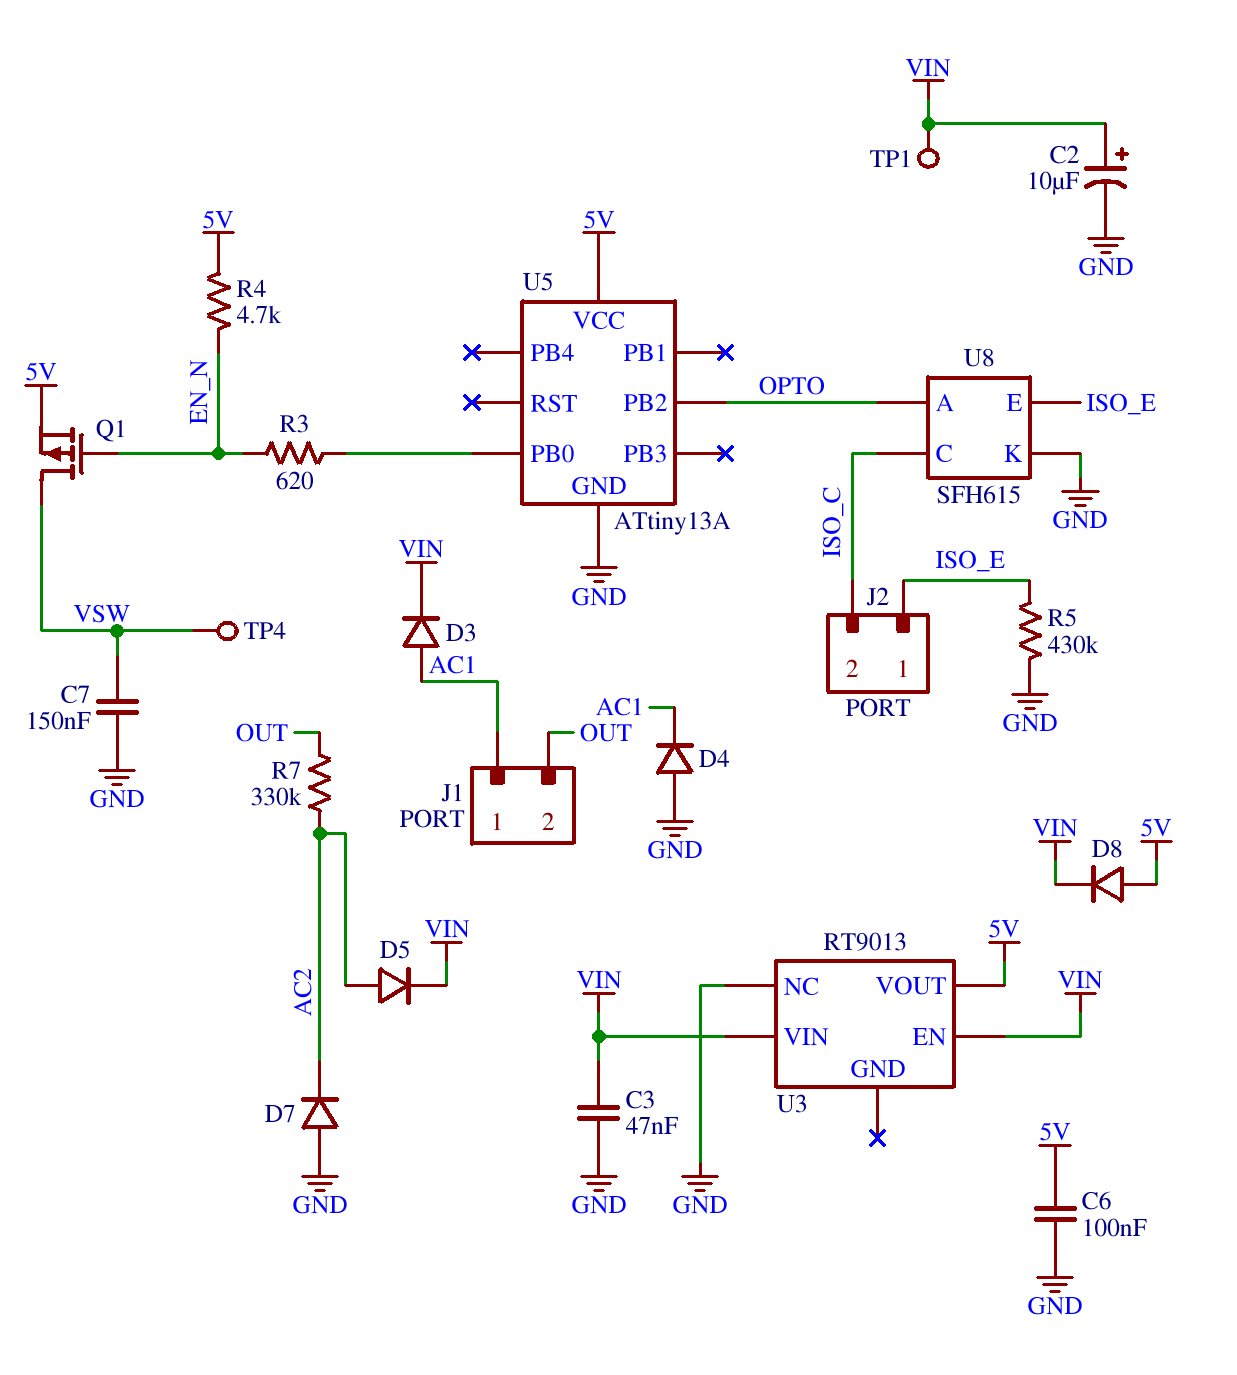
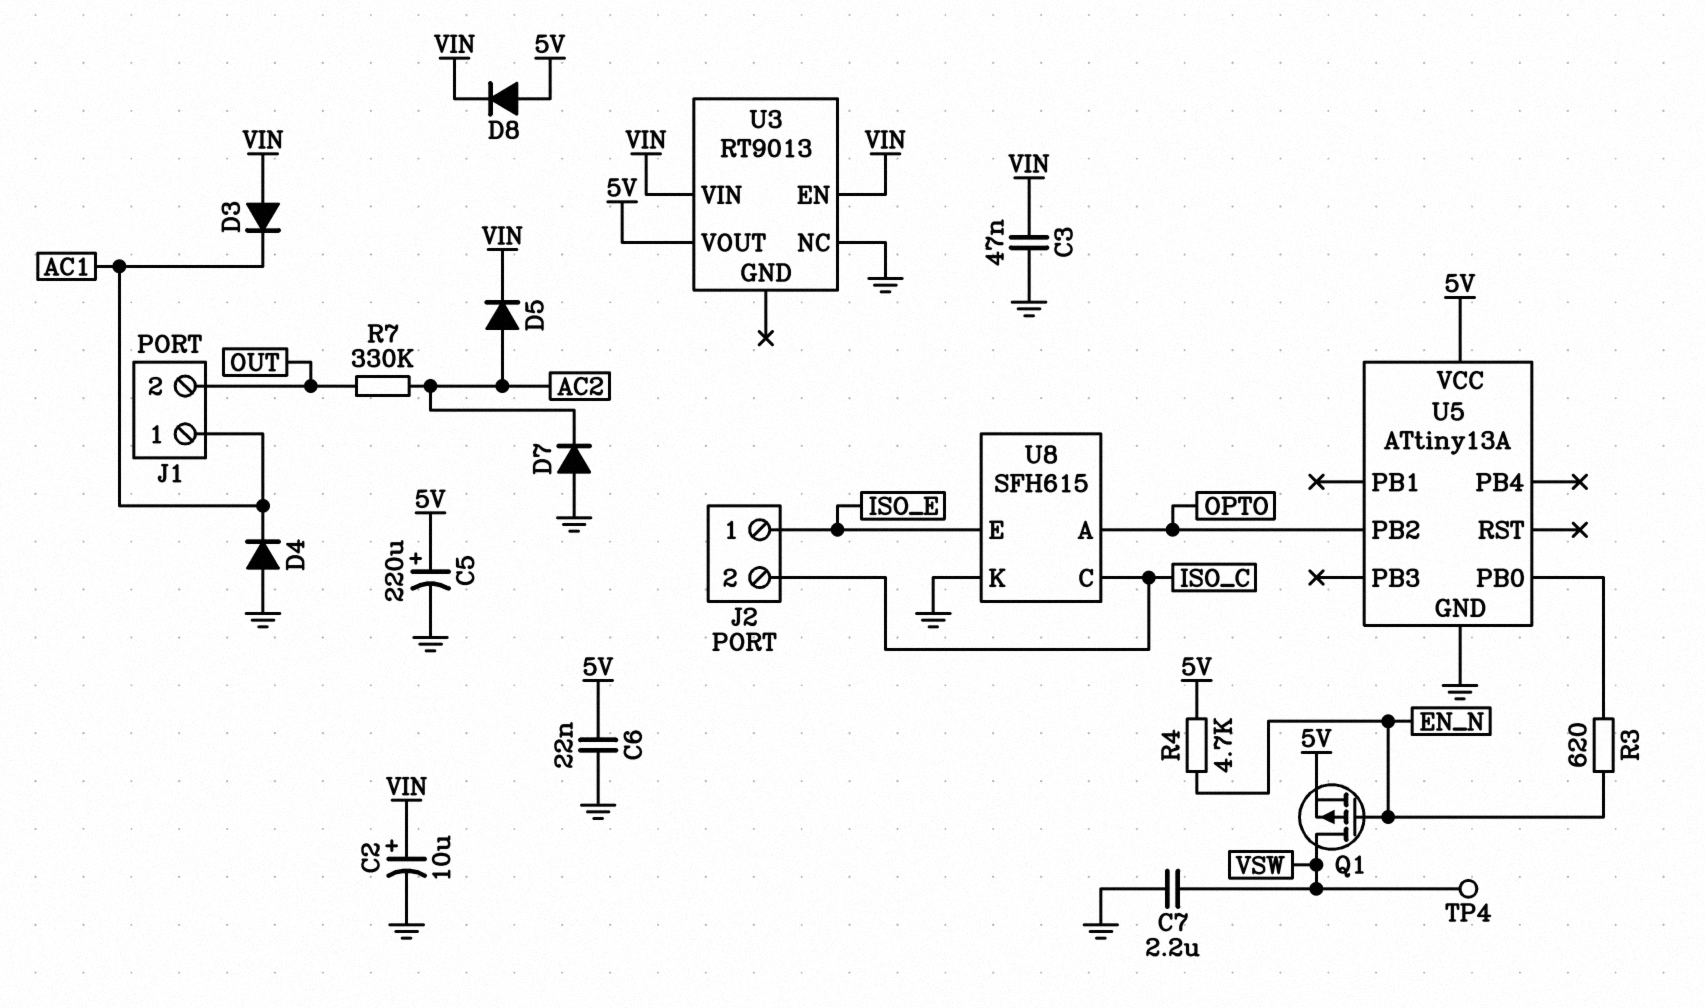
C5: none -> 220uF (plus 5V, minus GND)
C6: 100nF (5V, GND) -> 22nF (5V, GND)
C7: 150nF (GND, VSW) -> 2.2uF (GND, VSW)
D3: diode (A AC1, K VIN) -> diode (A VIN, K AC1)
R5: 430k (GND, ISO_E) -> none
TP1: test point (VIN) -> none

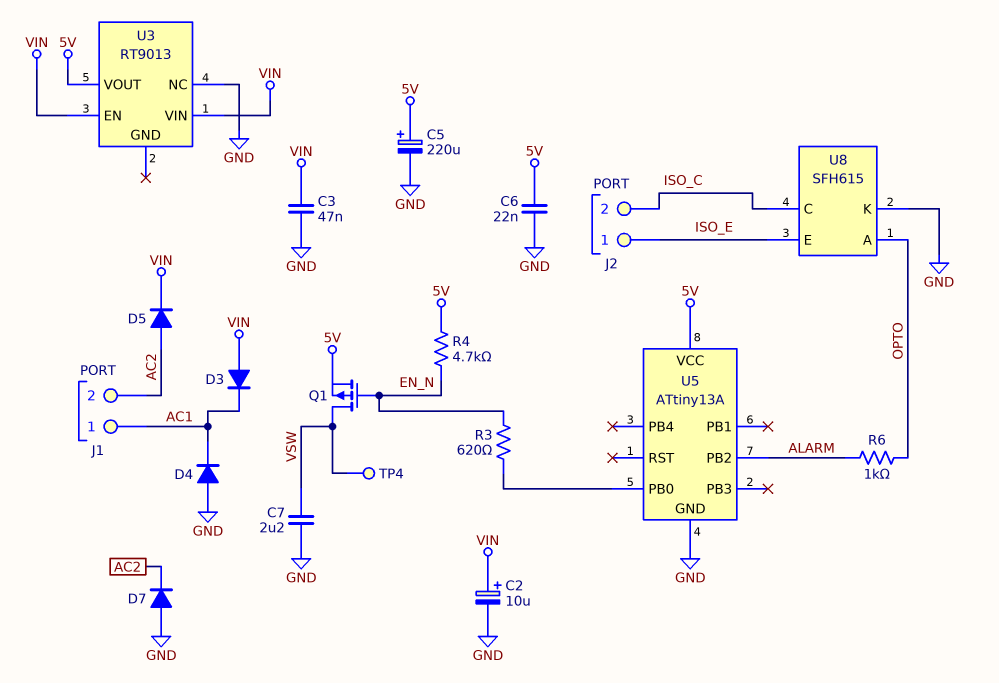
D8: diode (A 5V, K VIN) -> none
J1 pin 2: OUT -> AC2
R6: none -> 1k (ALARM, OPTO)
R7: 330k (AC2, OUT) -> none
U5 pin PB2: OPTO -> ALARM

